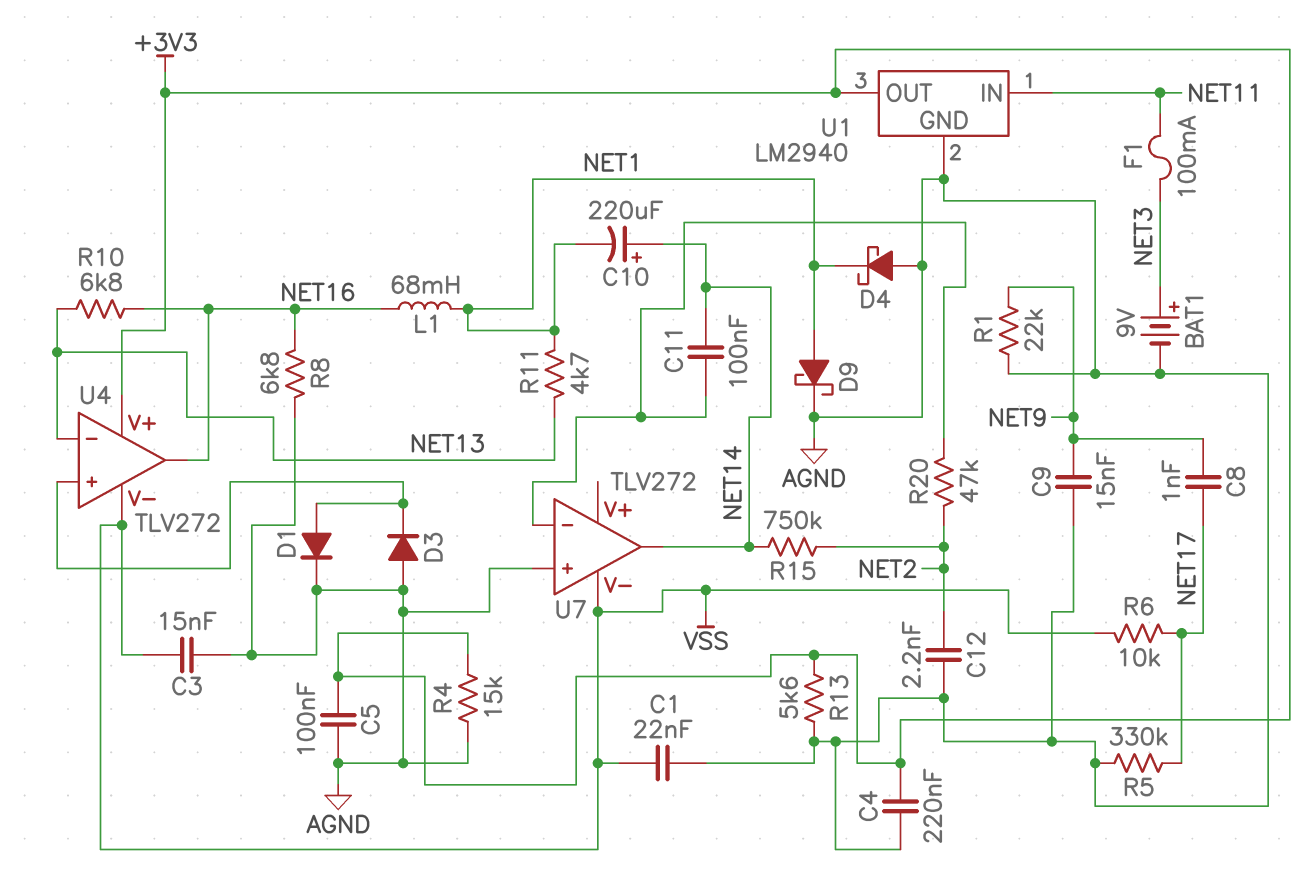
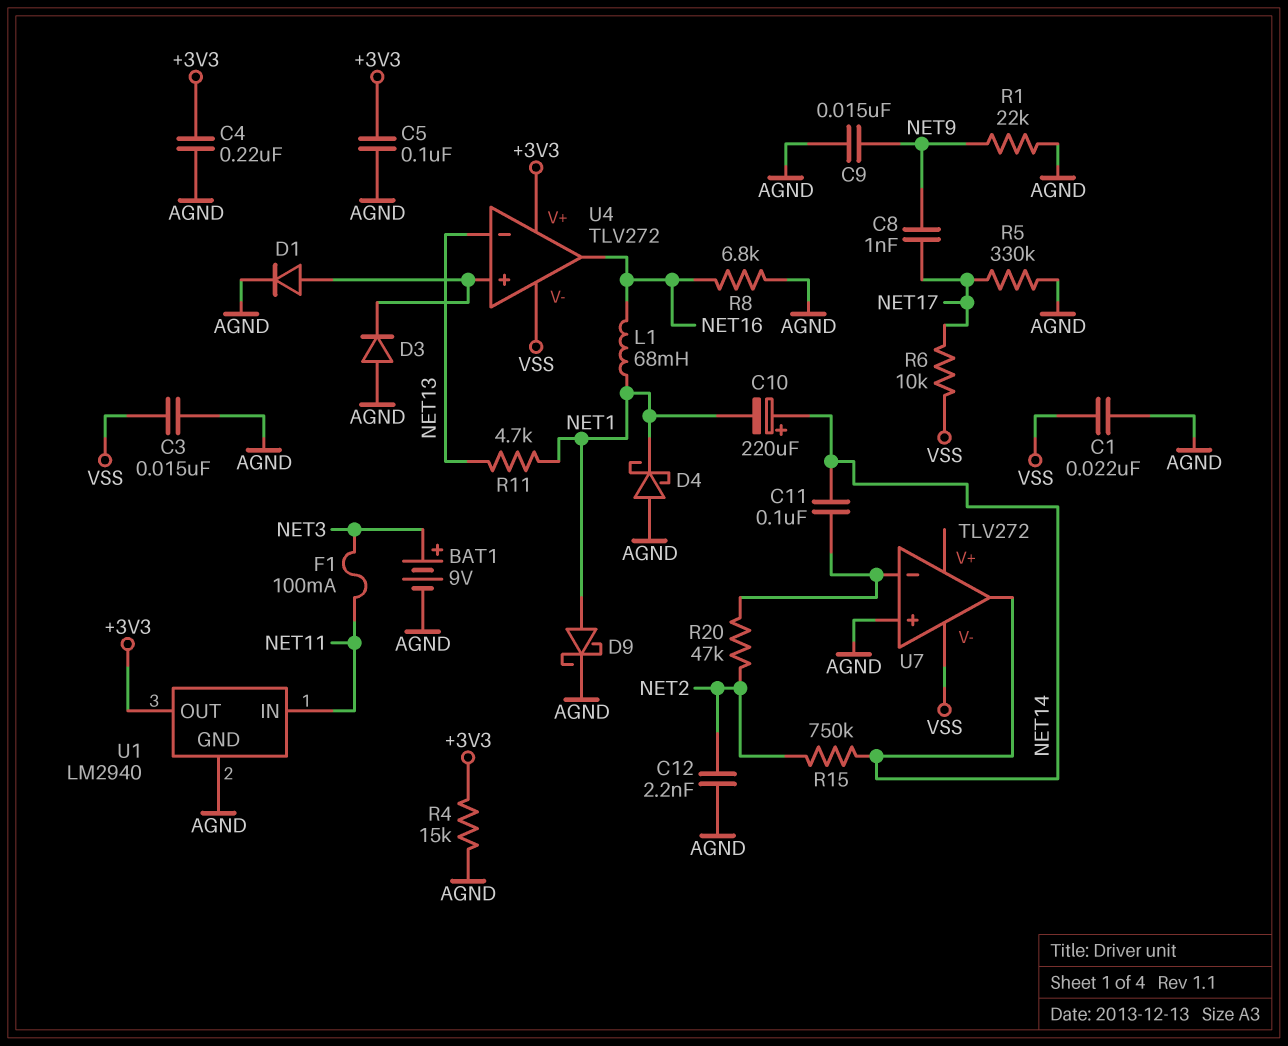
R10: 6.8k (NET13, NET16) -> none
R13: 5.6k (+3V3, AGND) -> none

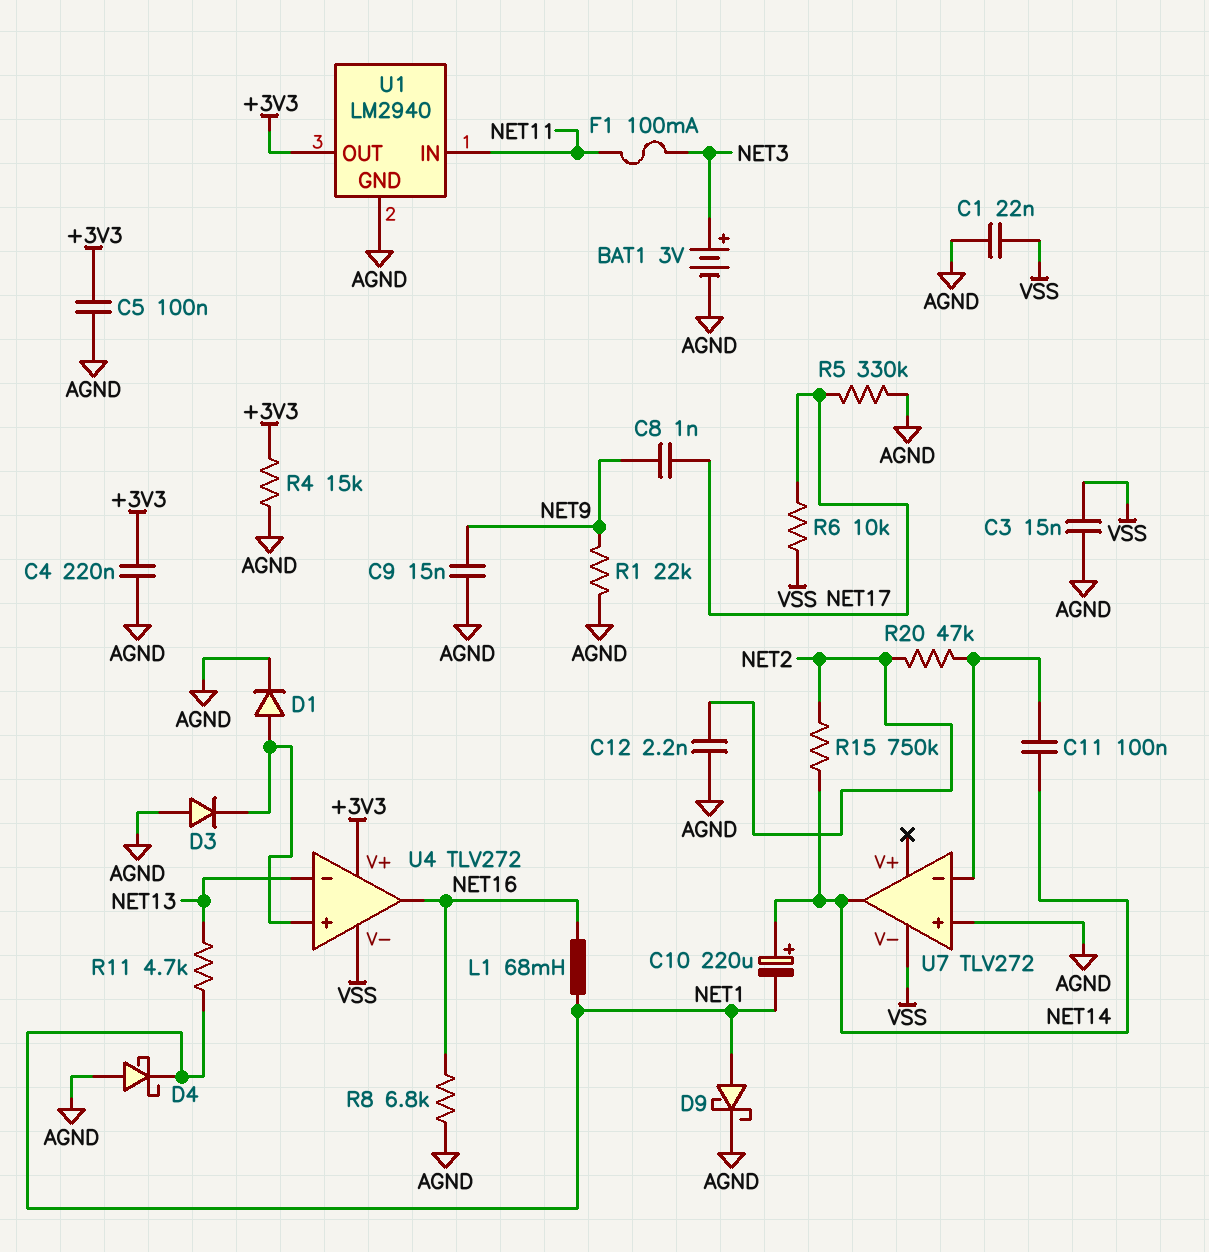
BAT1: 9V (plus NET3, minus AGND) -> 3V (plus NET3, minus AGND)

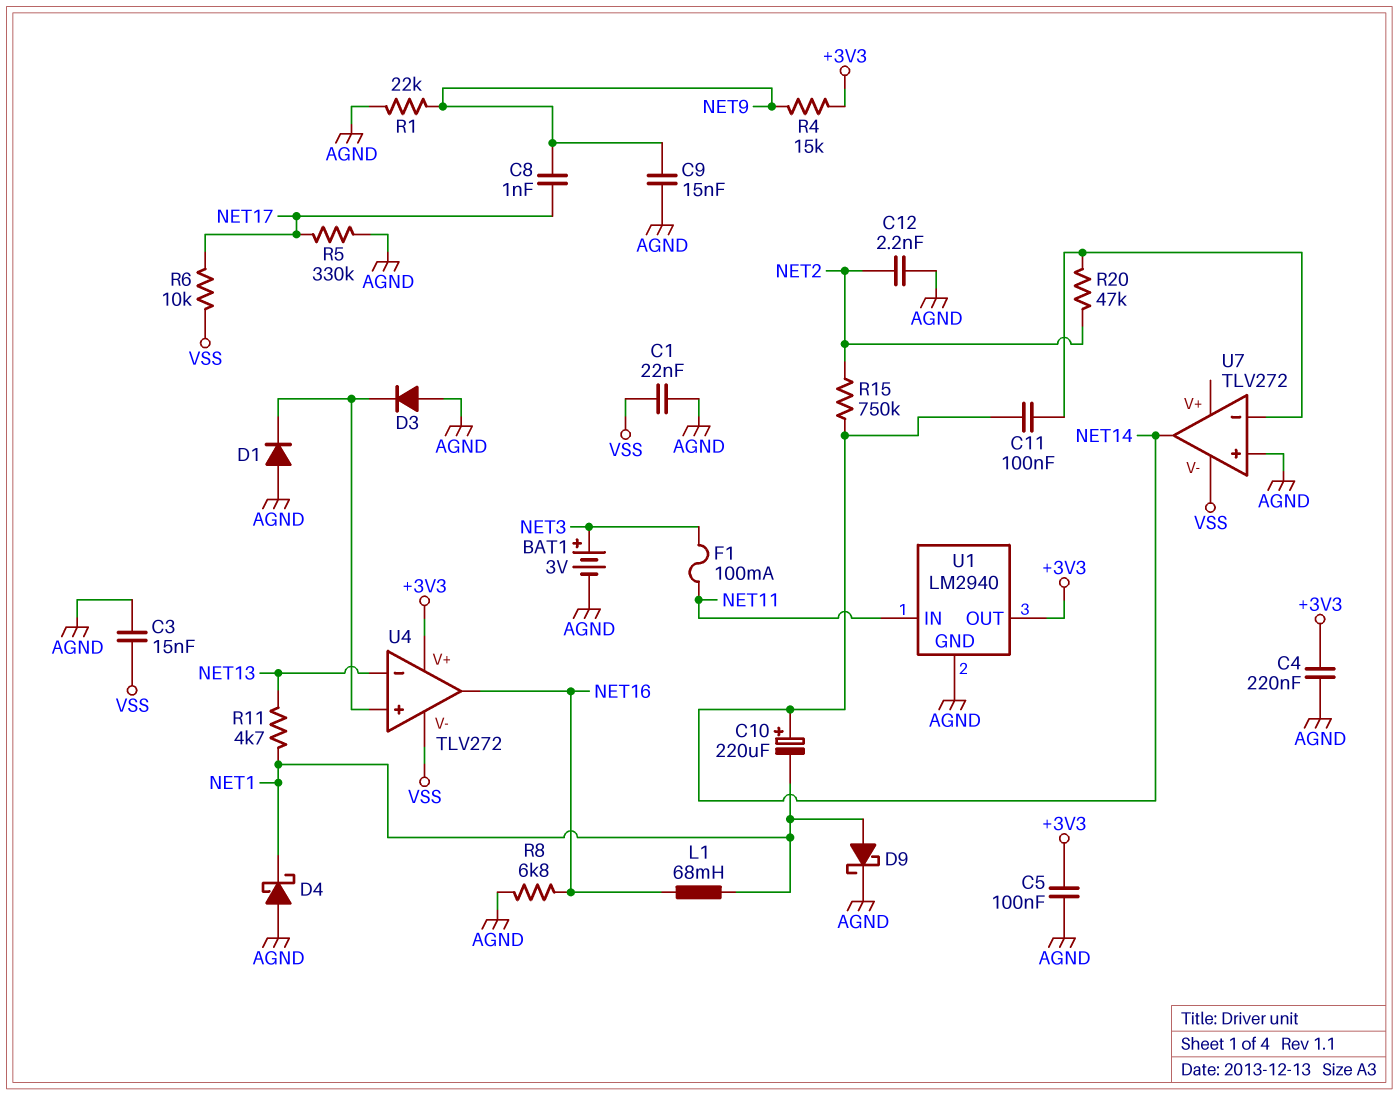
D1: diode (A U4/in+, K AGND) -> diode (A AGND, K U4/in+)
R4: 15k (+3V3, AGND) -> 15k (+3V3, NET9)

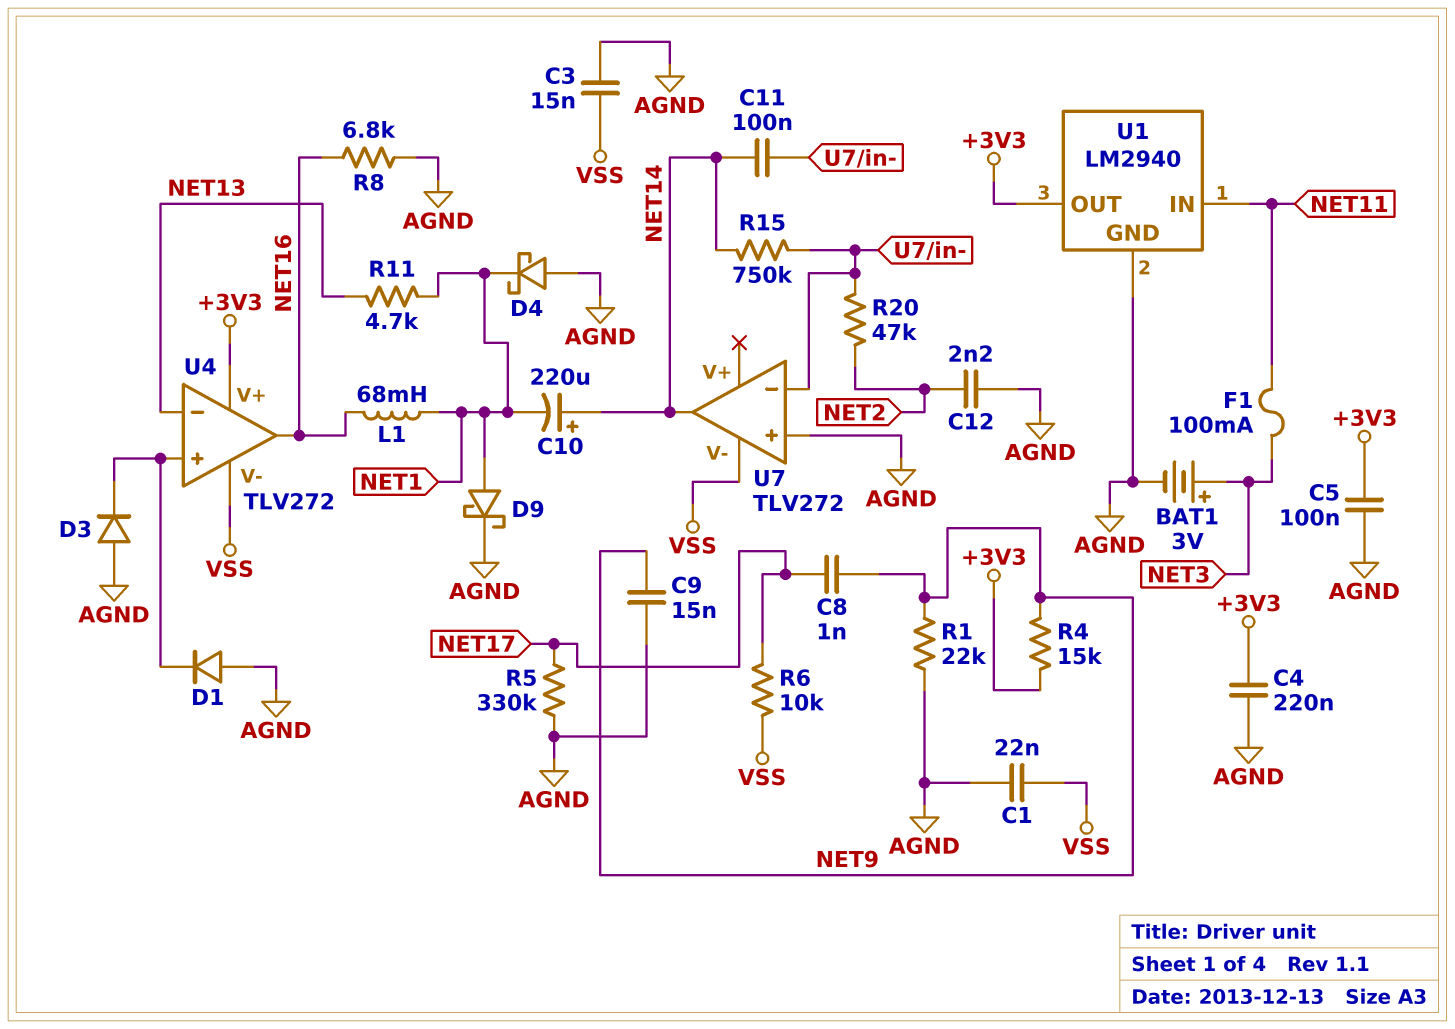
R15: 750k (NET2, NET14) -> 750k (NET14, U7/in-)

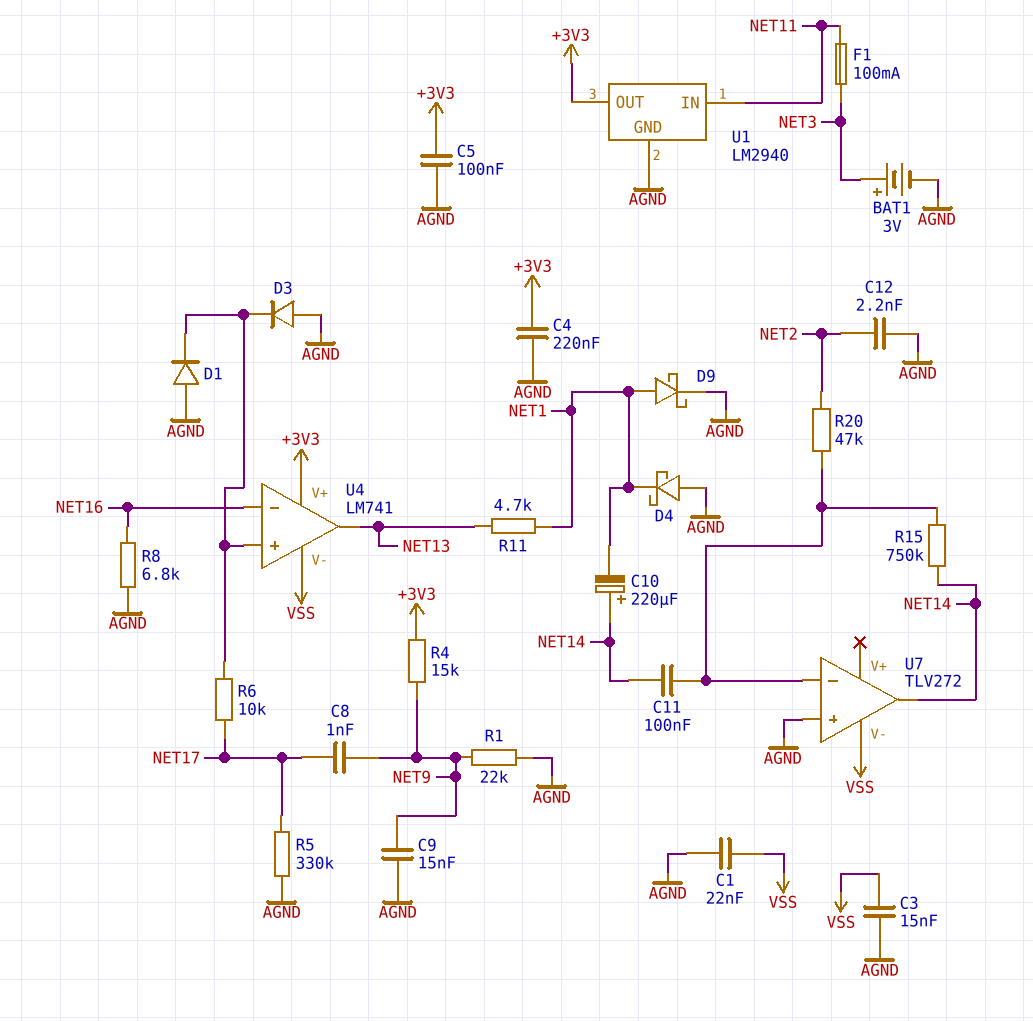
L1: 68mH (NET1, NET16) -> none
R6: 10k (NET17, VSS) -> 10k (NET17, U4/in+)
U4: TLV272 -> LM741
U4 pin in-: NET13 -> NET16
U4 pin out: NET16 -> NET13

